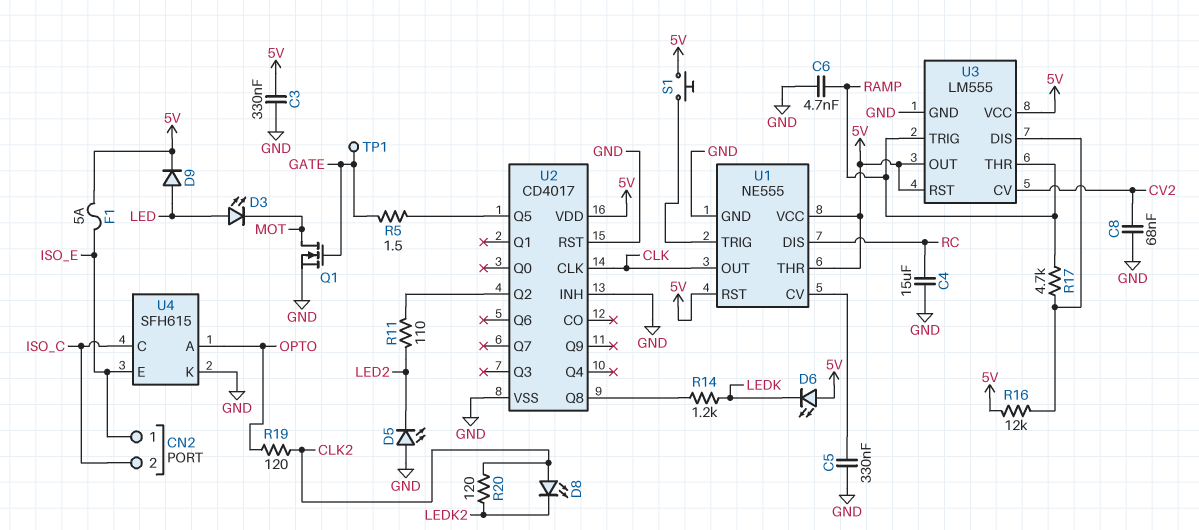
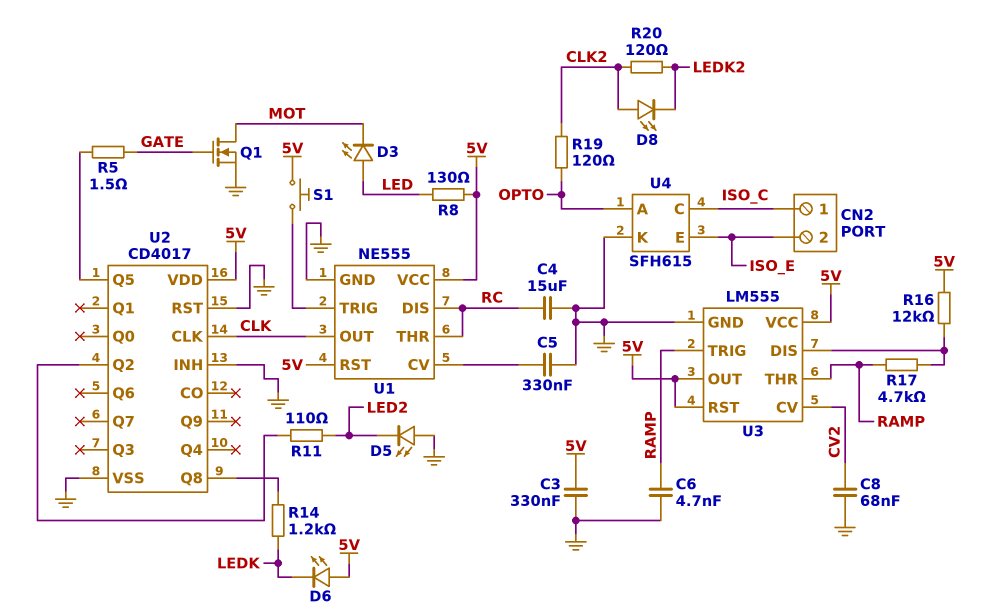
CN2 pin 1: ISO_E -> ISO_C
CN2 pin 2: ISO_C -> ISO_E
D9: diode (A LED, K 5V) -> none
F1: 5A (5V, ISO_E) -> none
R8: none -> 130 (5V, LED)
TP1: test point (GATE) -> none
U1 pin THR: 5V -> RC

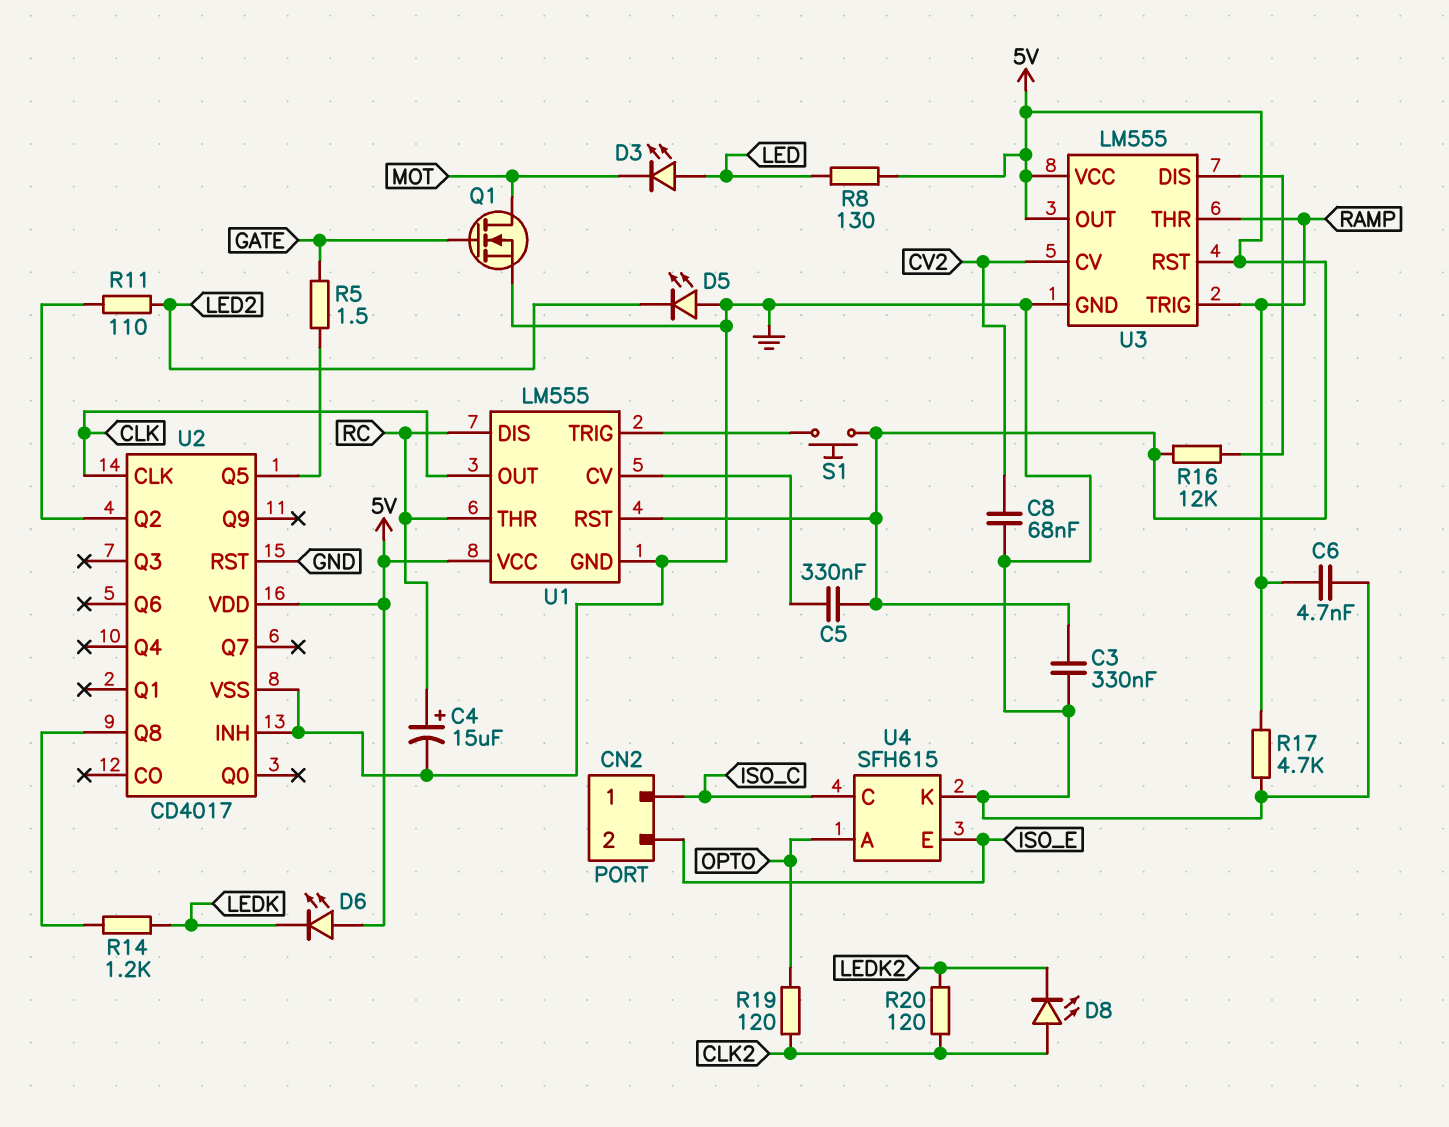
C4: 15uF (GND, RC) -> 15uF (plus RC, minus GND)
C5: 330nF (GND, U1/CV) -> 330nF (5V, U1/CV)
R17: 4.7k (RAMP, U3/DIS) -> 4.7k (GND, RAMP)
U1: NE555 -> LM555

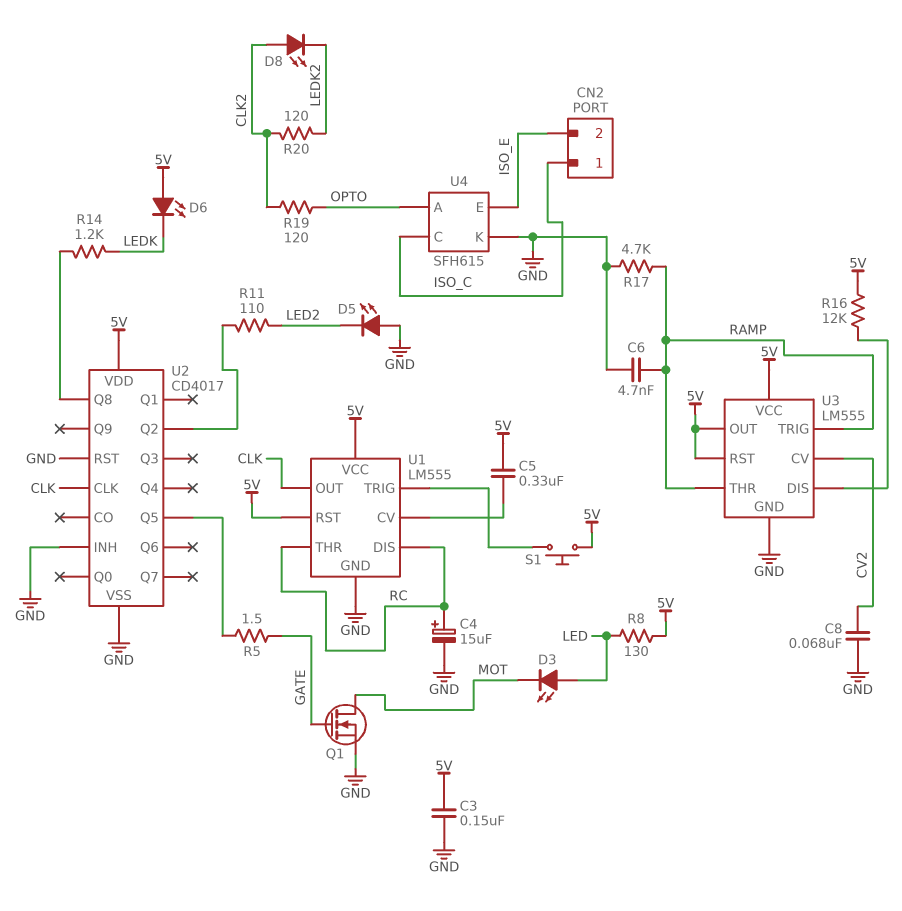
C3: 330nF (5V, GND) -> 150nF (5V, GND)

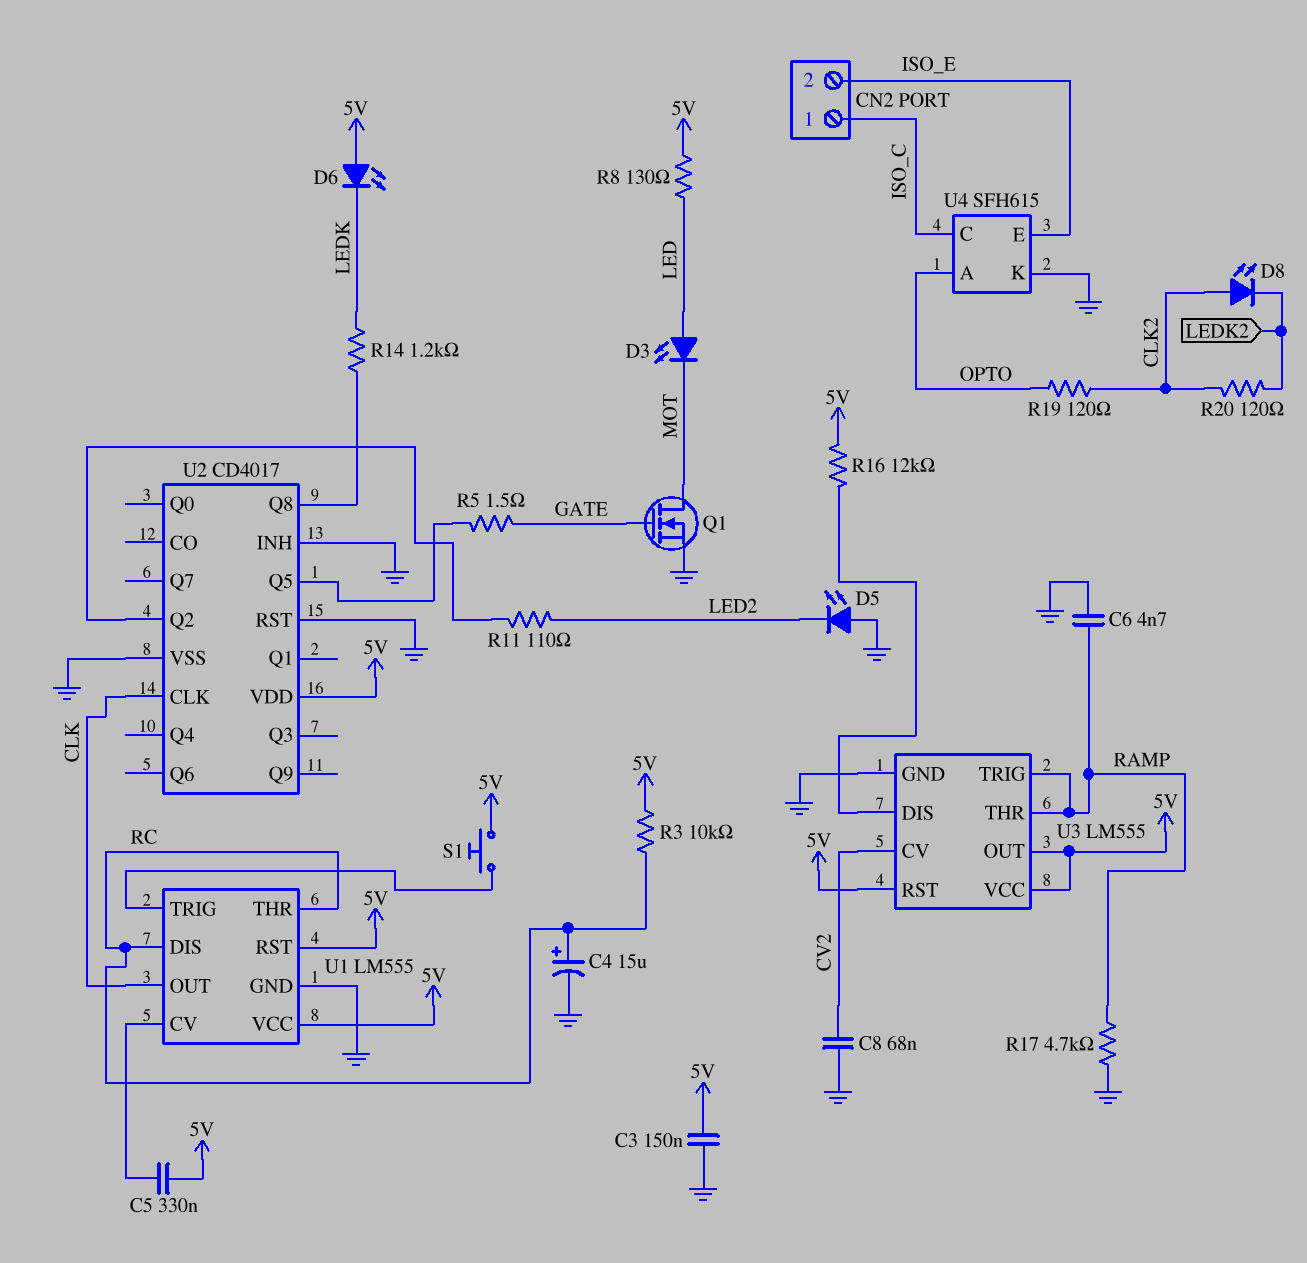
R3: none -> 10k (5V, RC)

